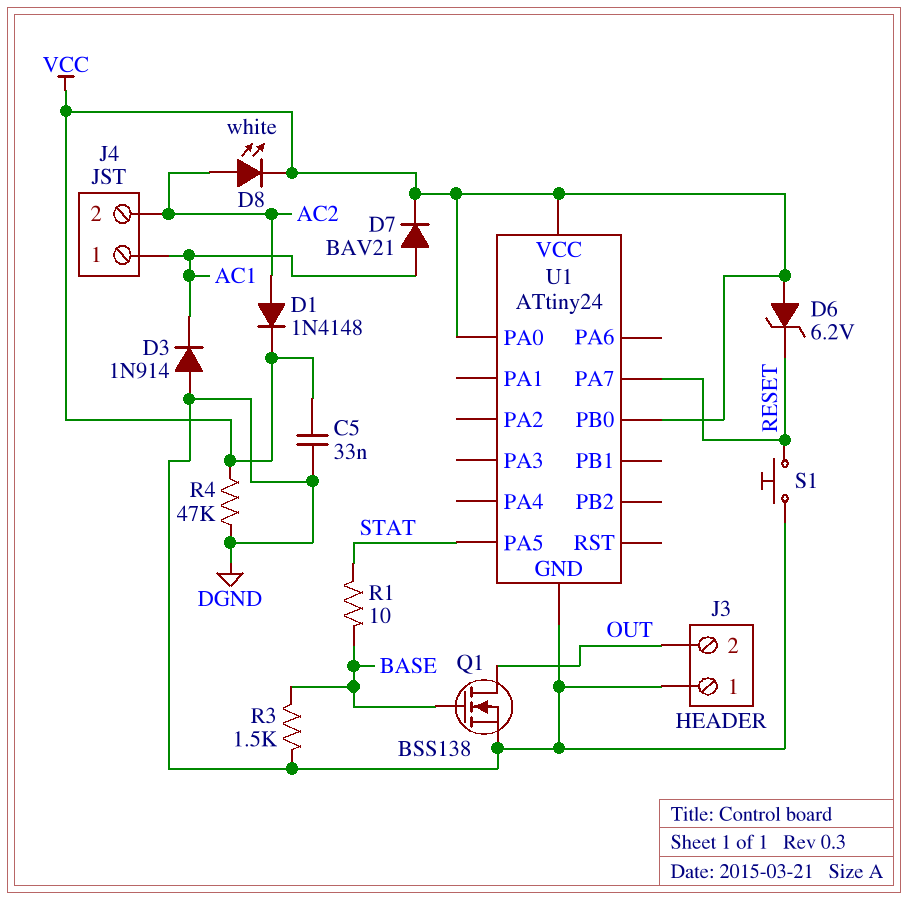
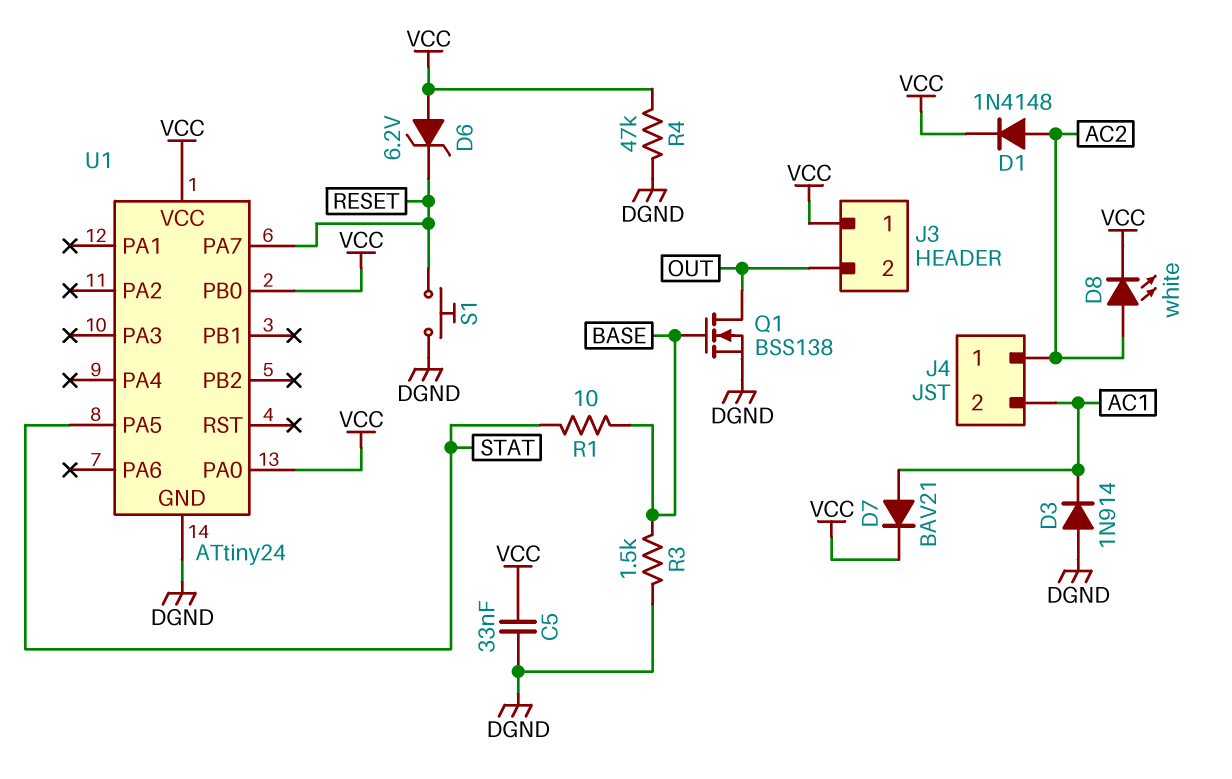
J3 pin 1: DGND -> VCC
J4 pin 1: AC1 -> AC2
J4 pin 2: AC2 -> AC1

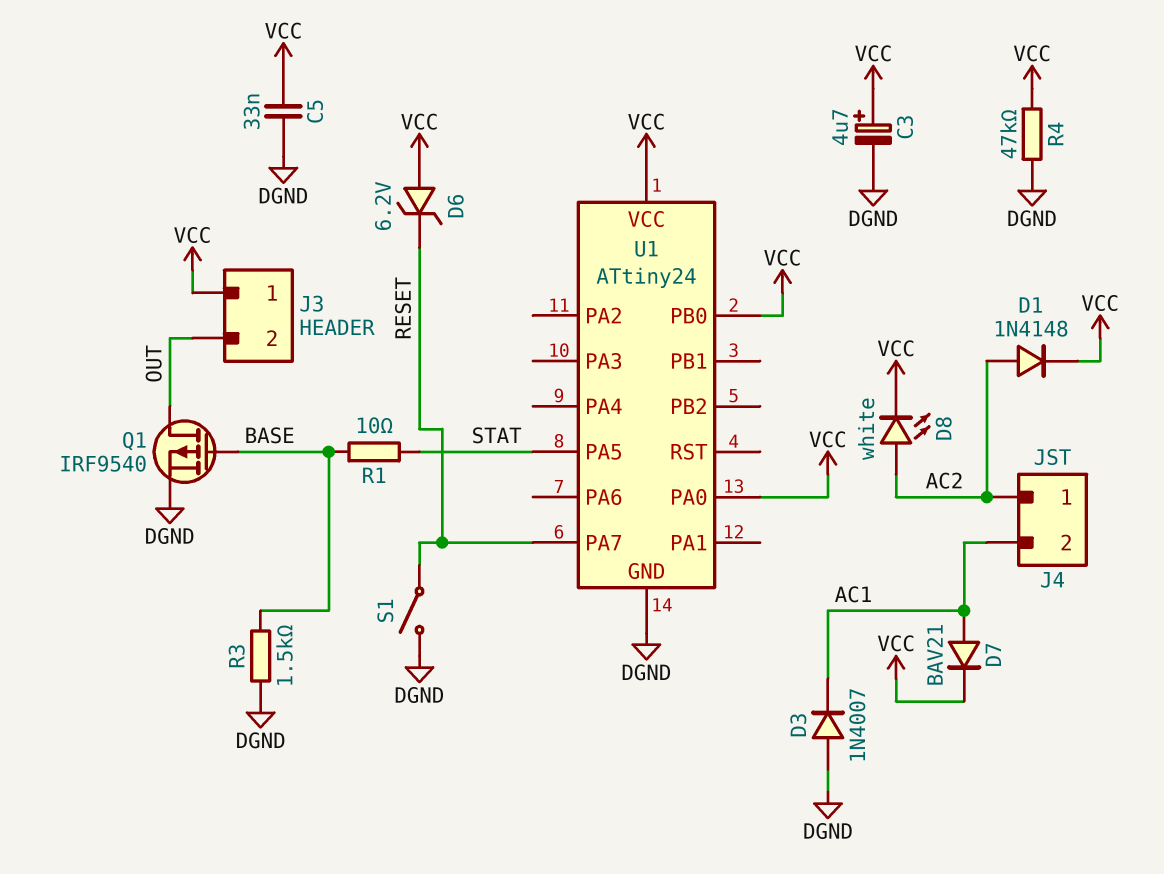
C3: none -> 4.7uF (plus VCC, minus DGND)
D3: diode 1N914 (A DGND, K AC1) -> diode 1N4007 (A DGND, K AC1)
Q1: NMOS BSS138 (G BASE, D OUT, S DGND) -> PMOS IRF9540 (G BASE, D OUT, S DGND)
S1: button (DGND, RESET) -> switch (DGND, RESET)

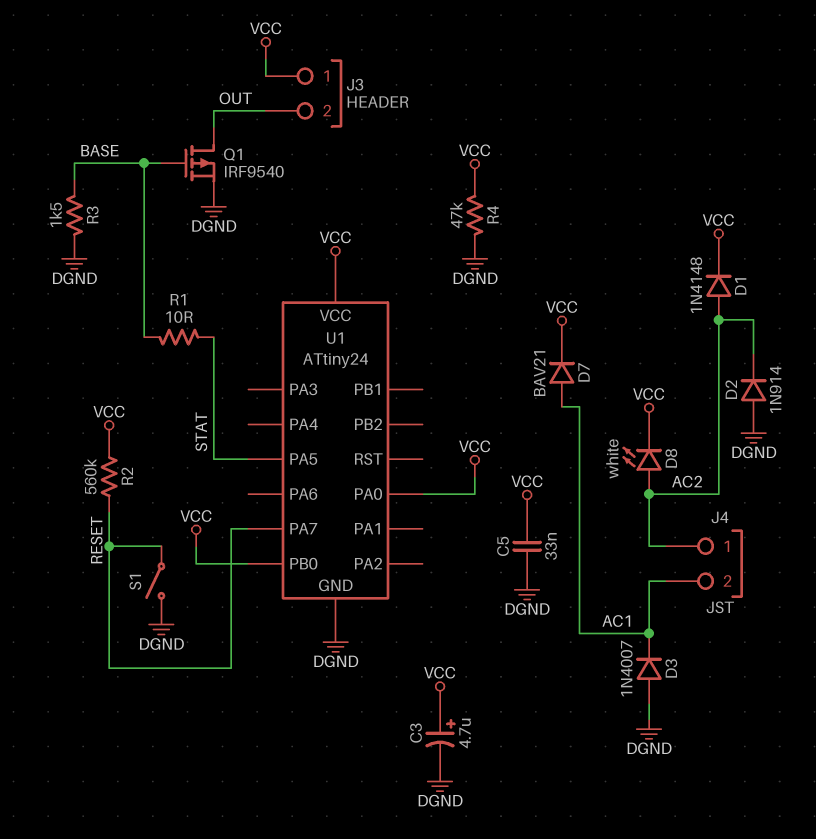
D2: none -> diode 1N914 (A DGND, K AC2)
D6: zener 6.2V (A VCC, K RESET) -> none
R2: none -> 560k (RESET, VCC)

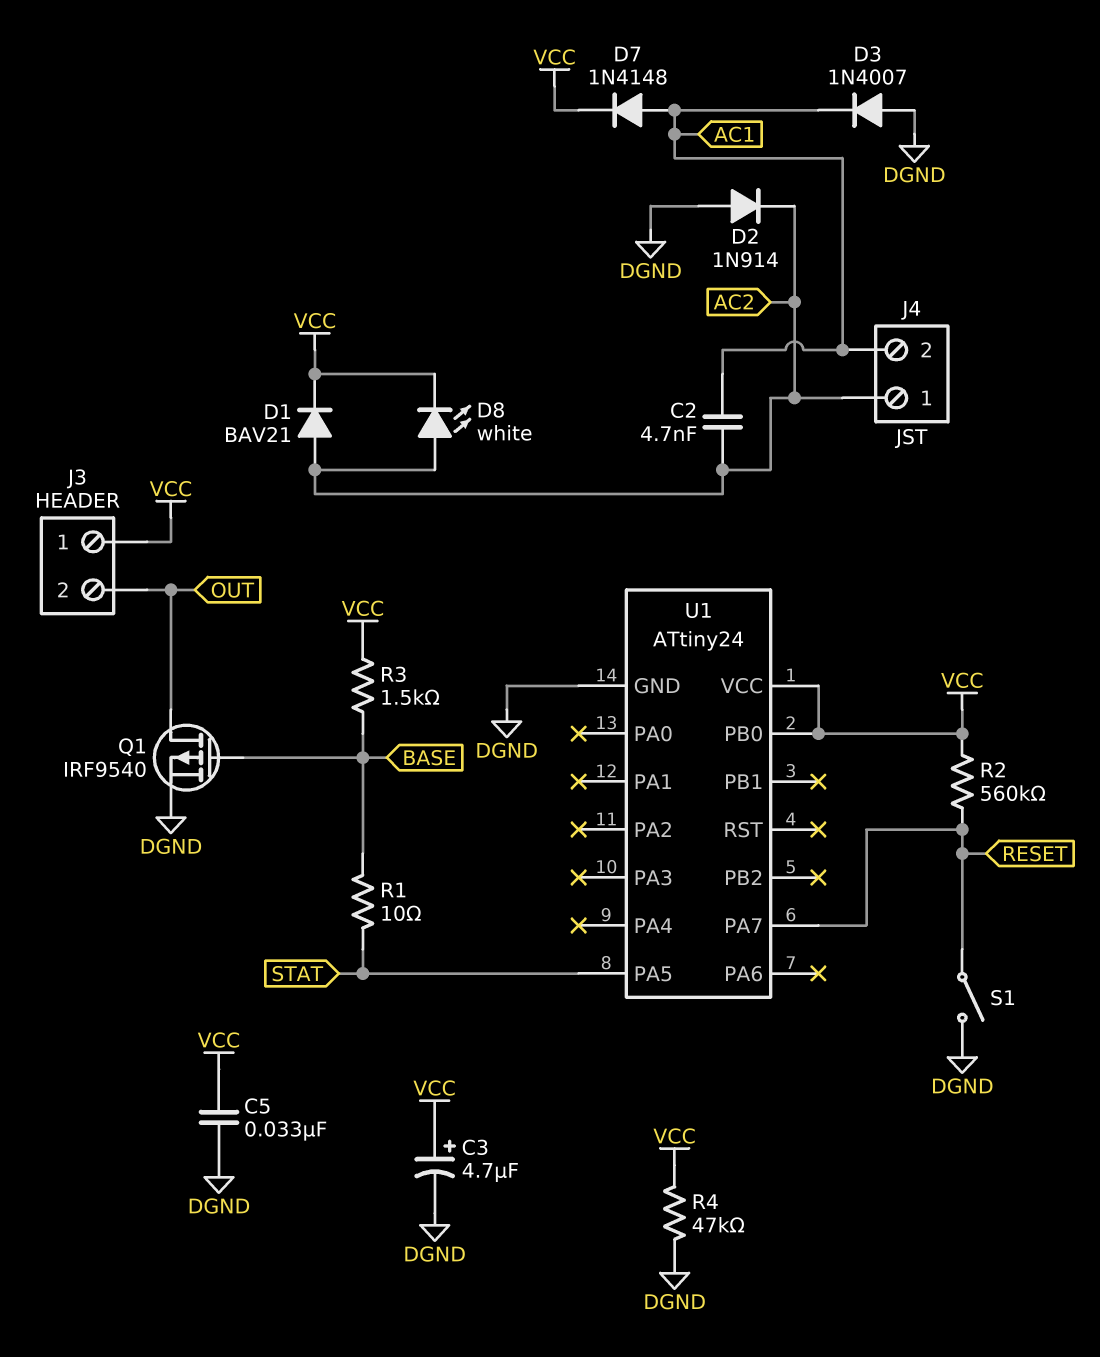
C2: none -> 4.7nF (AC1, AC2)
D1: diode 1N4148 (A AC2, K VCC) -> diode BAV21 (A AC2, K VCC)
D7: diode BAV21 (A AC1, K VCC) -> diode 1N4148 (A AC1, K VCC)
R3: 1.5k (BASE, DGND) -> 1.5k (BASE, VCC)
U1 pin PA0: VCC -> none

